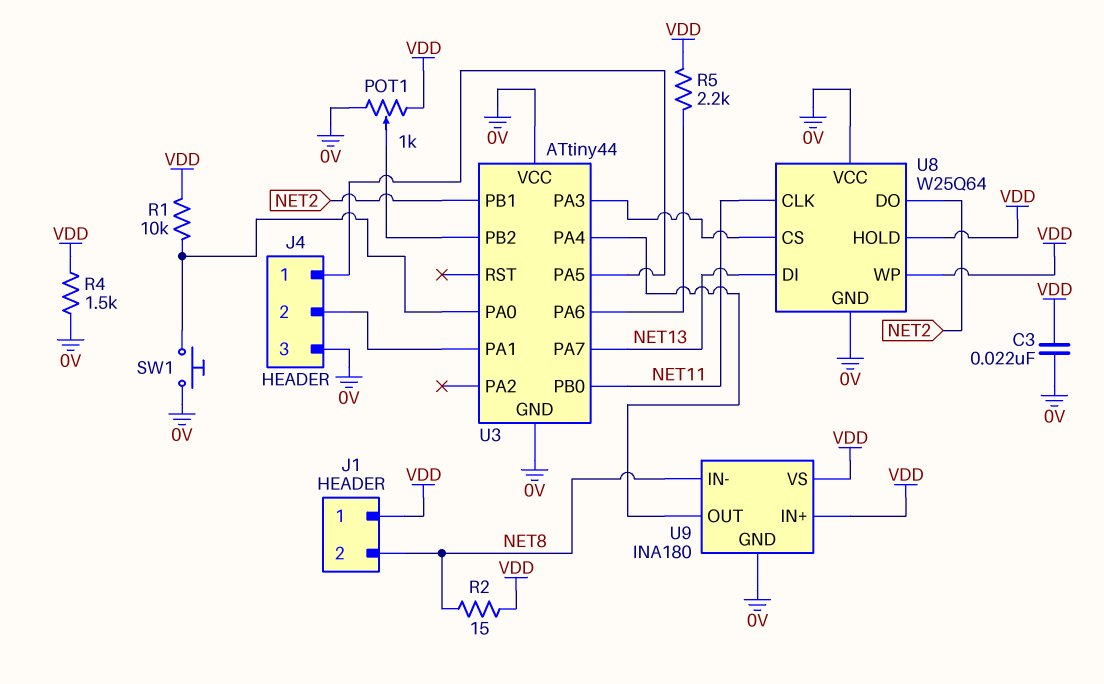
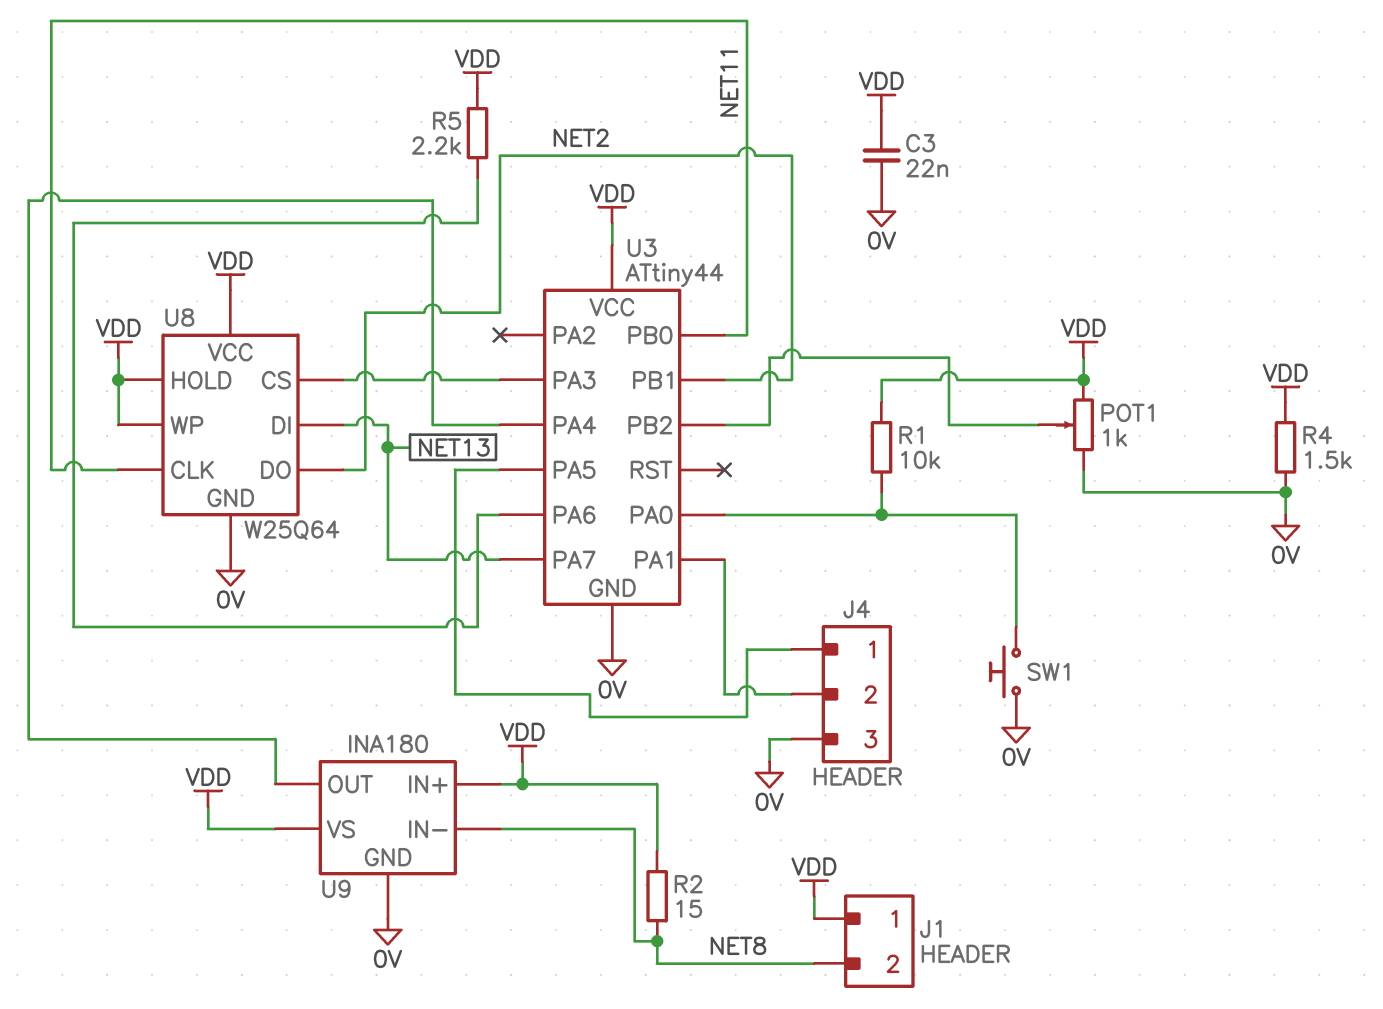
U3 pin VCC: 0V -> VDD
U8 pin VCC: 0V -> VDD

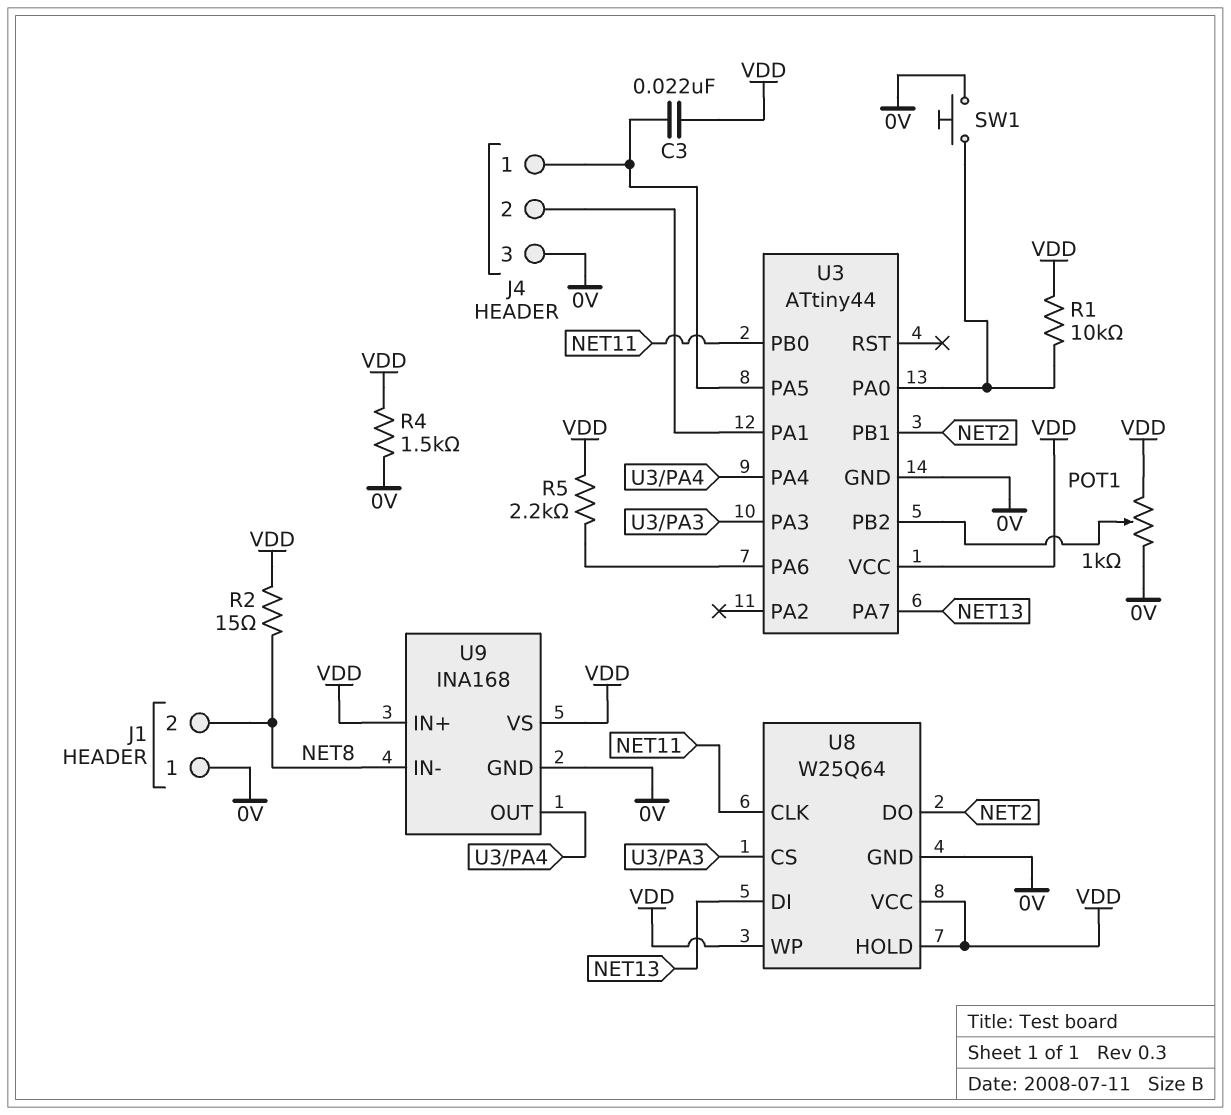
C3: 22nF (0V, VDD) -> 22nF (J4/1, VDD)
J1 pin 1: VDD -> 0V
U9: INA180 -> INA168

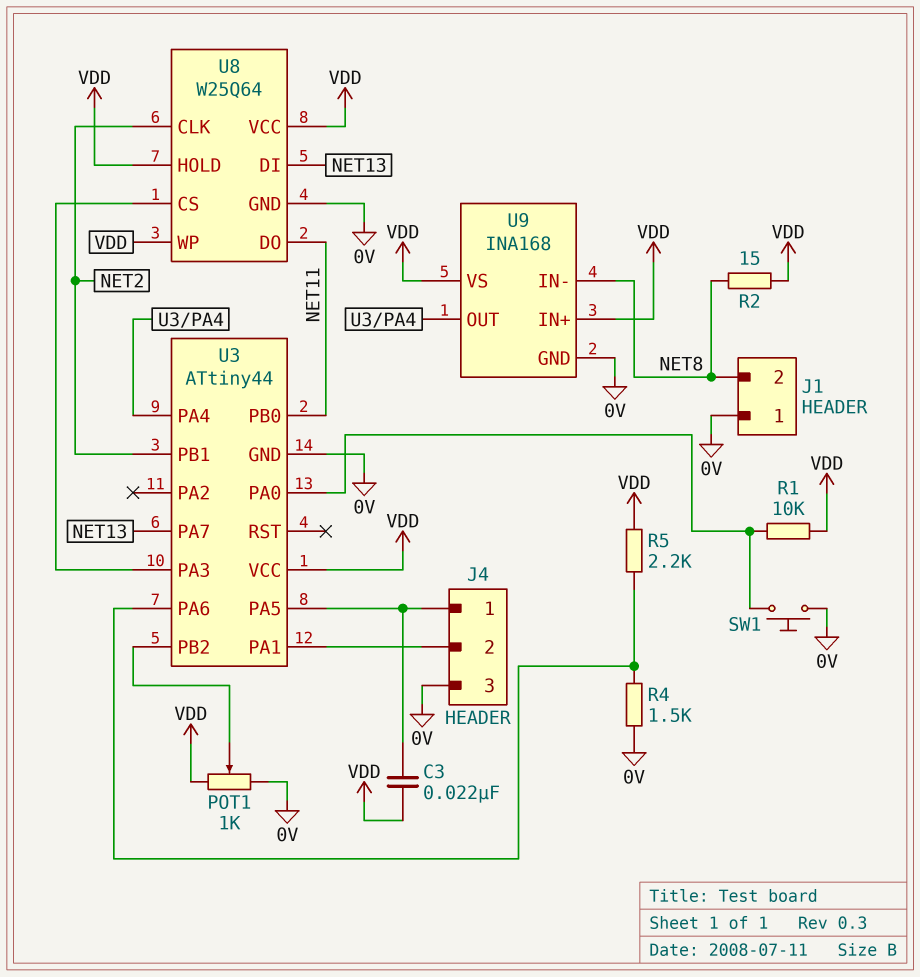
R4: 1.5k (0V, VDD) -> 1.5k (0V, U3/PA6)
U8 pin CLK: NET11 -> NET2
U8 pin DO: NET2 -> NET11

